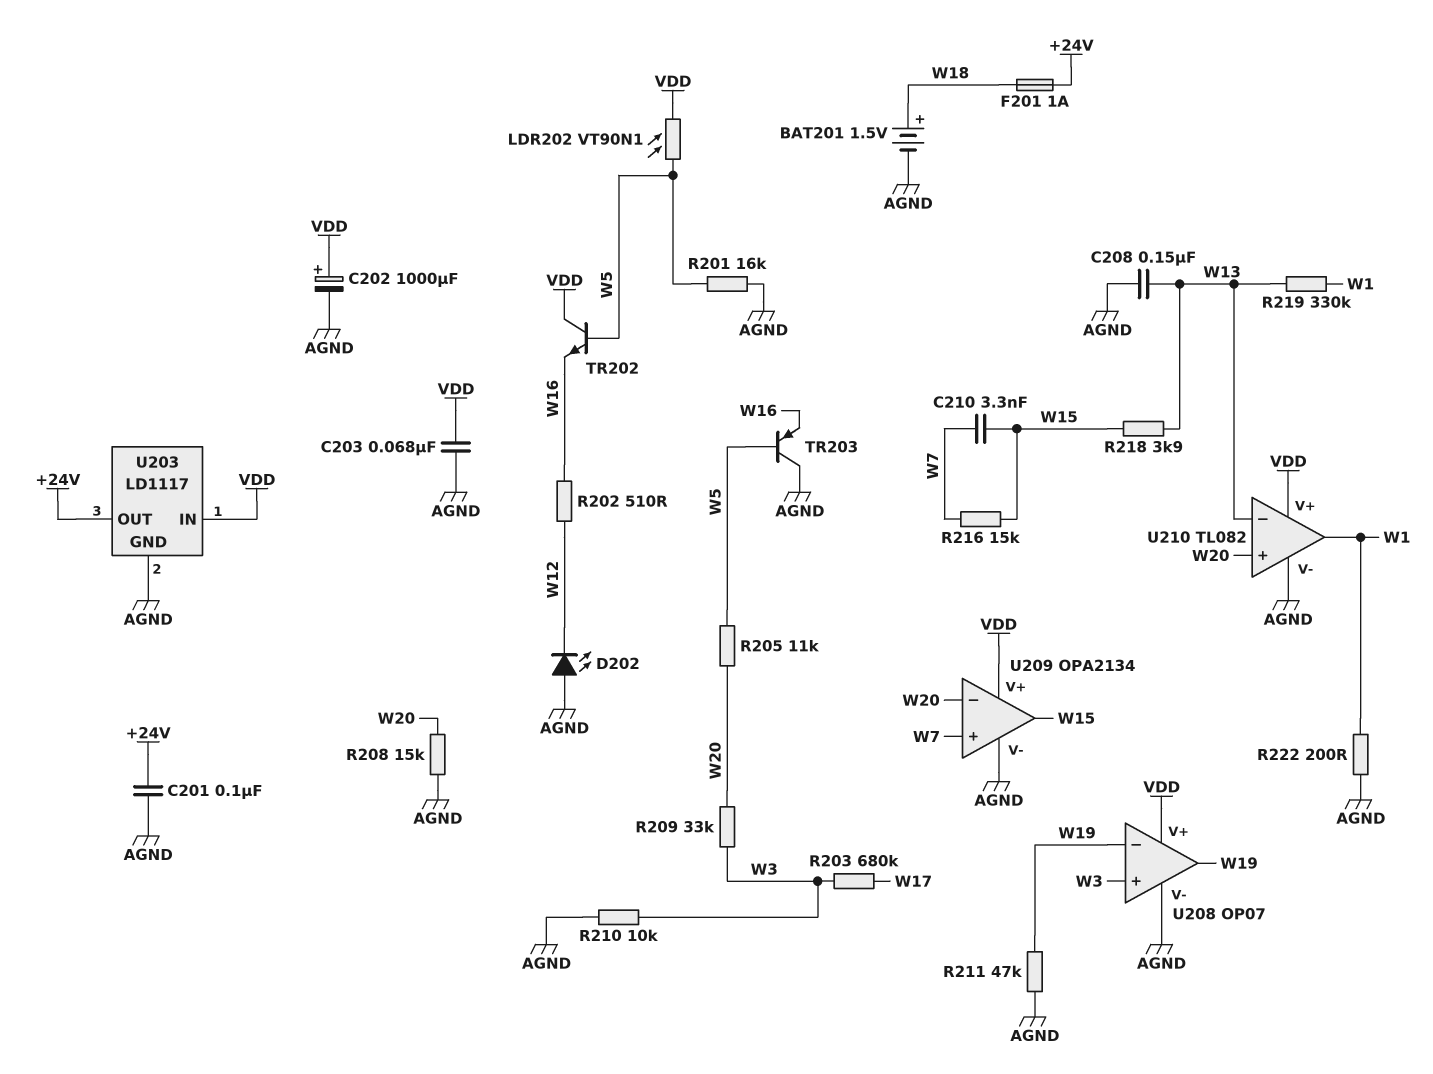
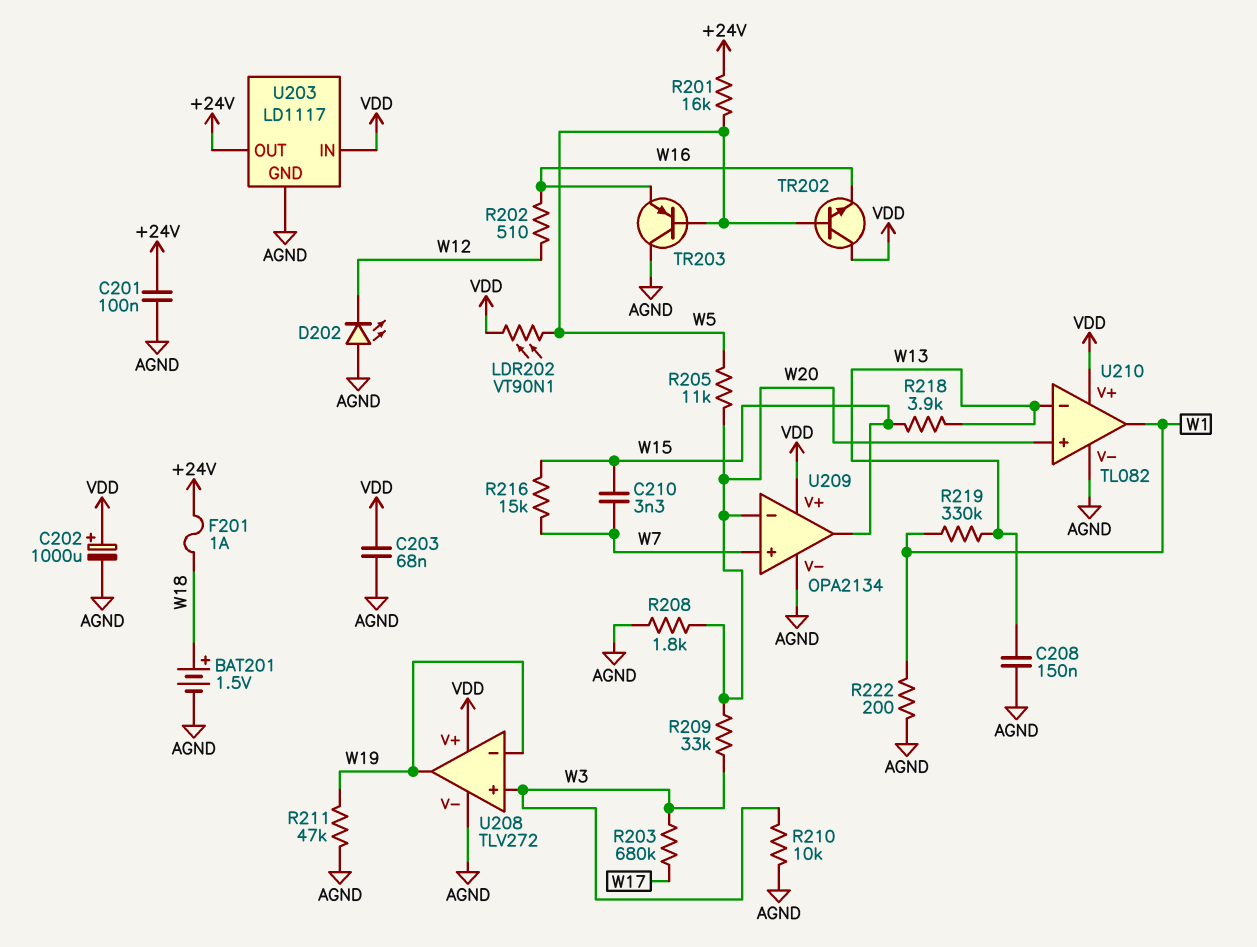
R201: 16k (AGND, W5) -> 16k (+24V, W5)
R208: 15k (AGND, W20) -> 1.8k (AGND, W20)
U208: OP07 -> TLV272

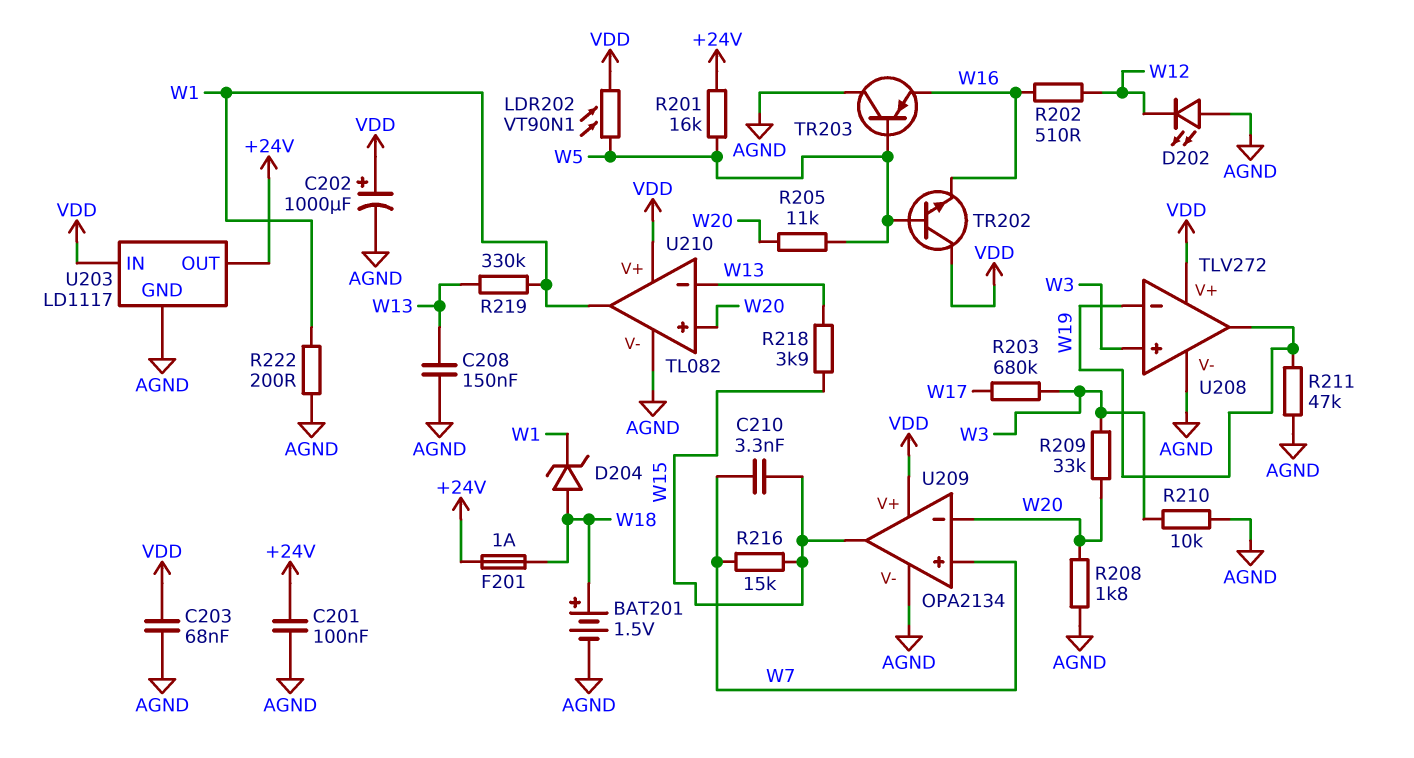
D204: none -> zener (A W18, K W1)

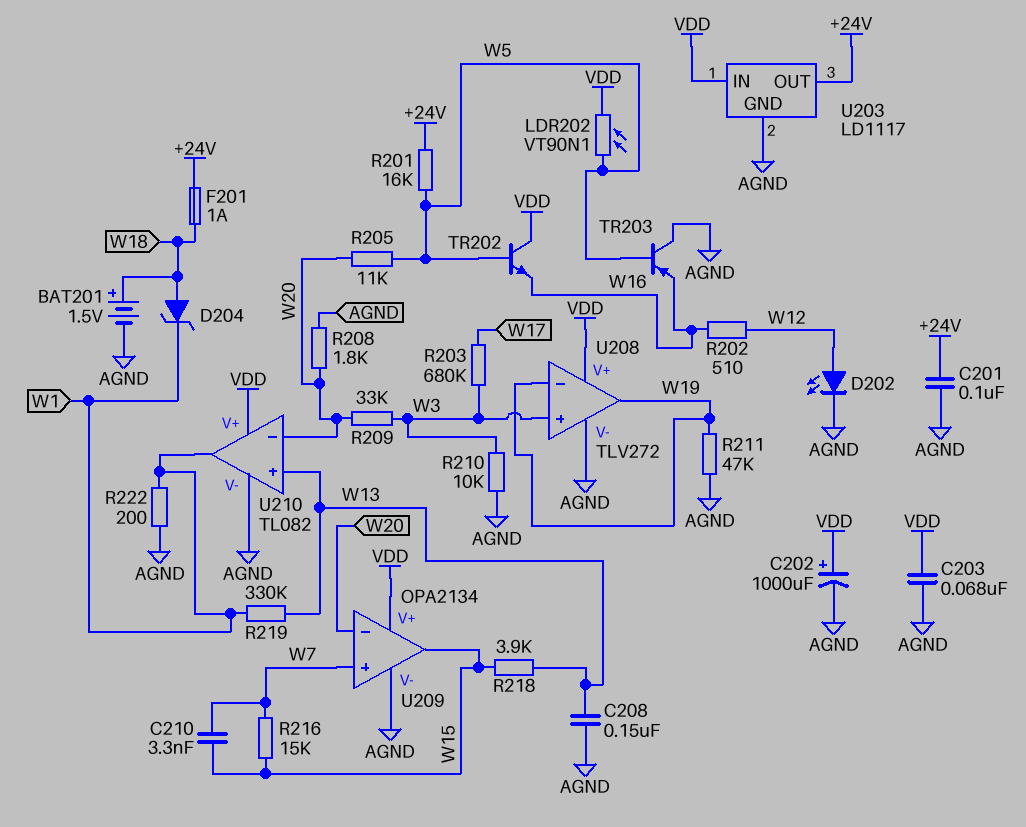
D202: LED (A AGND, K W12) -> LED (A W12, K AGND)
U210 pin in+: W20 -> W13
U210 pin in-: W13 -> W20

